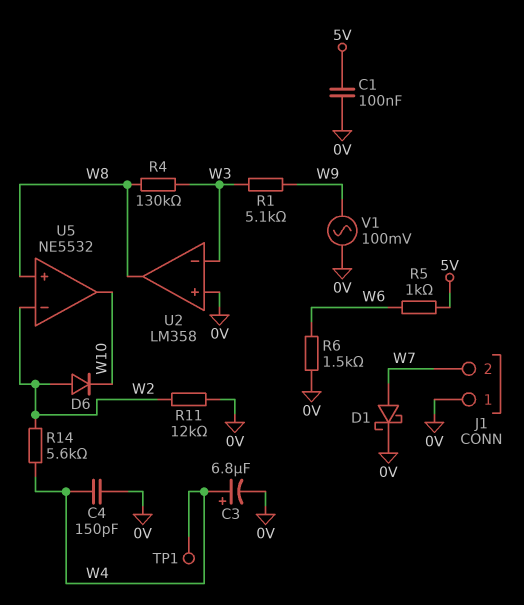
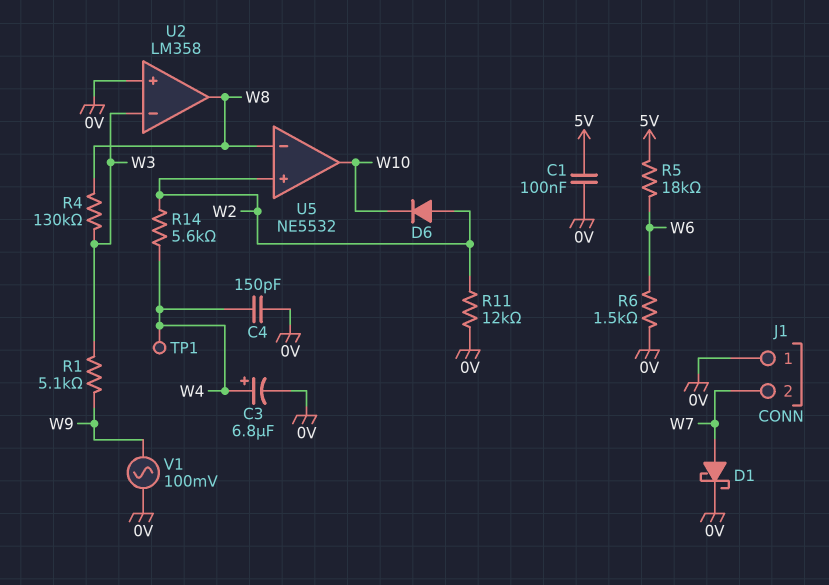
R5: 1k (5V, W6) -> 18k (5V, W6)
U5 pin in+: W8 -> W2
U5 pin in-: W2 -> W8

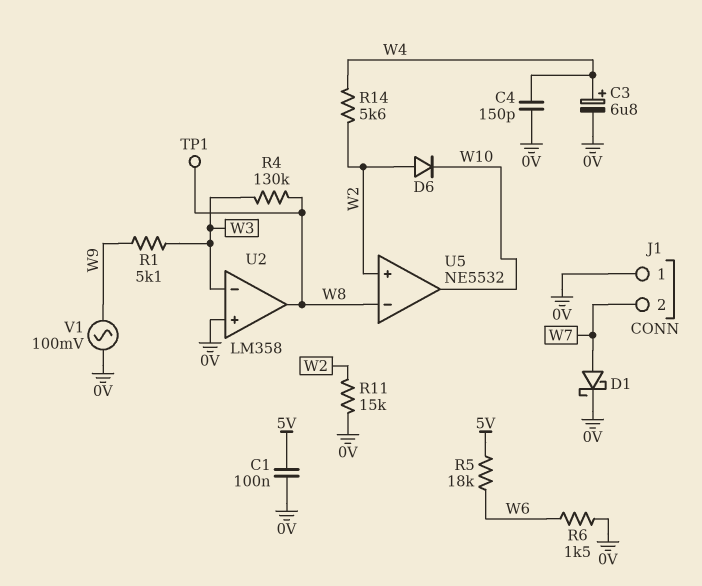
R11: 12k (0V, W2) -> 15k (0V, W2)
TP1: test point (W4) -> test point (W8)

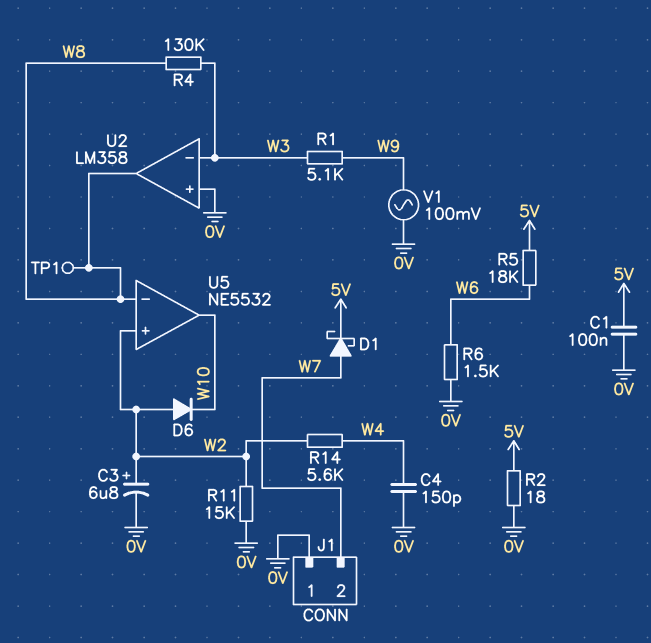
C3: 6.8uF (plus W4, minus 0V) -> 6.8uF (plus W2, minus 0V)
D1: schottky (A W7, K 0V) -> schottky (A W7, K 5V)
R2: none -> 18 (0V, 5V)

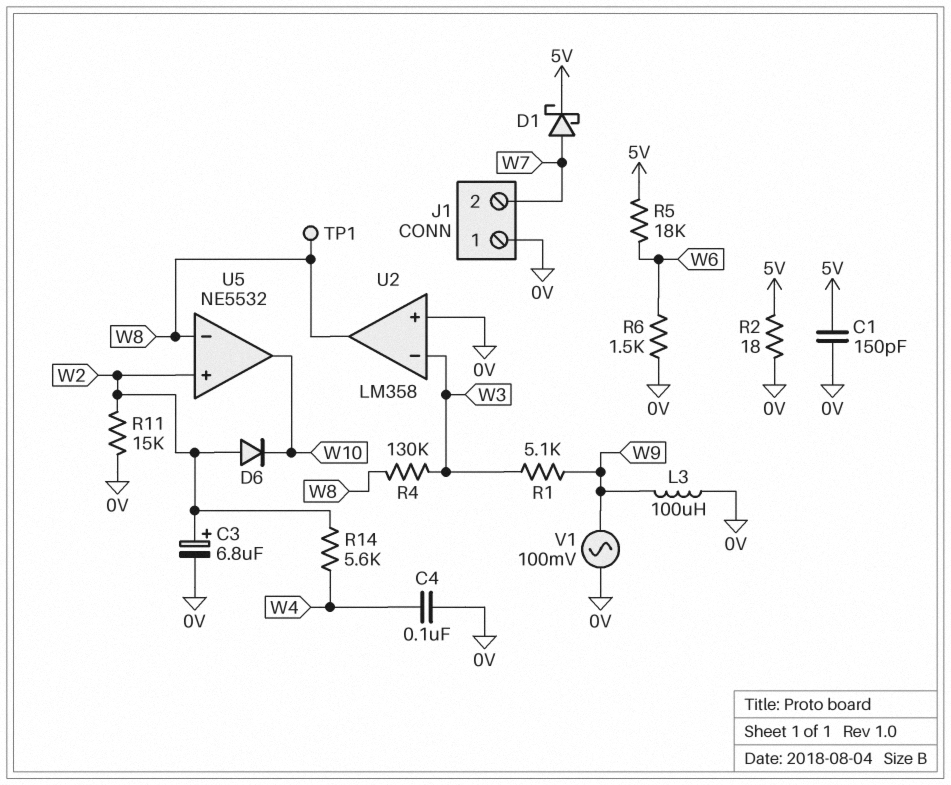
C1: 100nF (0V, 5V) -> 150pF (0V, 5V)
C4: 150pF (0V, W4) -> 100nF (0V, W4)
L3: none -> 100uH (0V, W9)

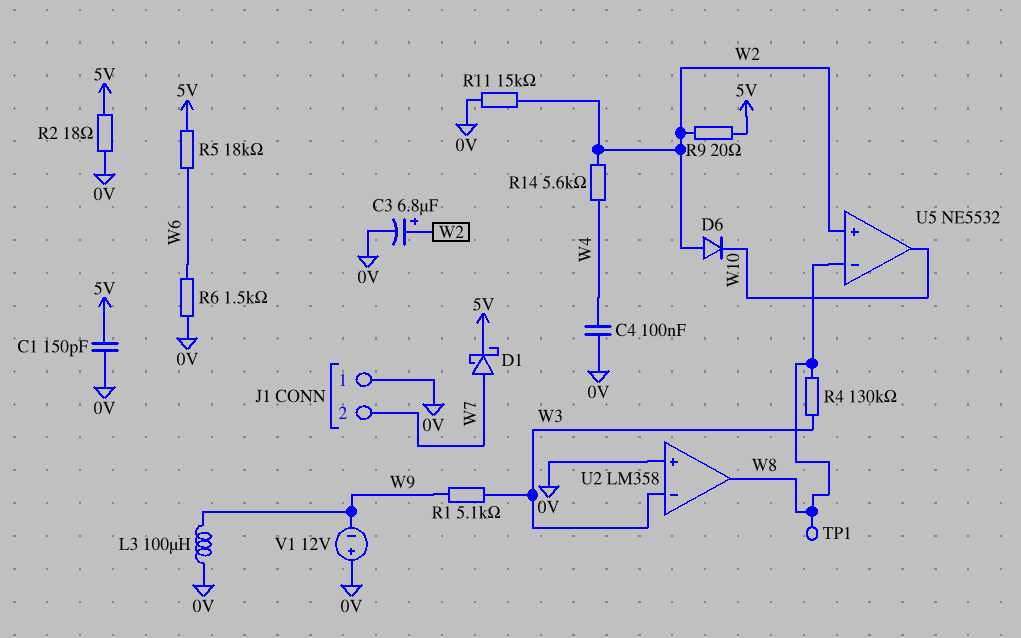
R9: none -> 20 (5V, W2)
V1: AC 100mV (0V, W9) -> 12V (plus 0V, minus W9)

